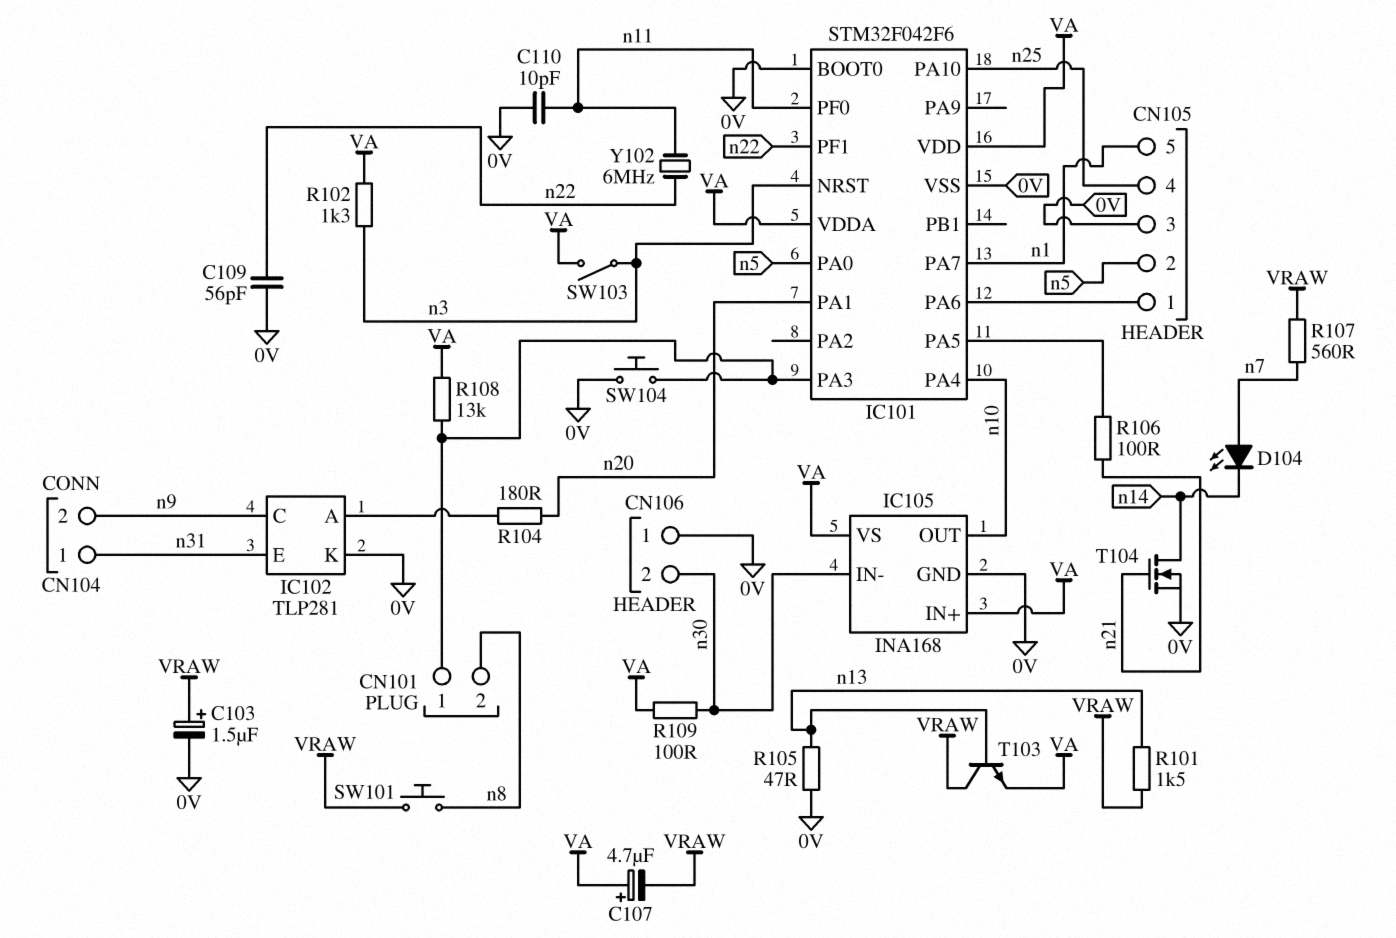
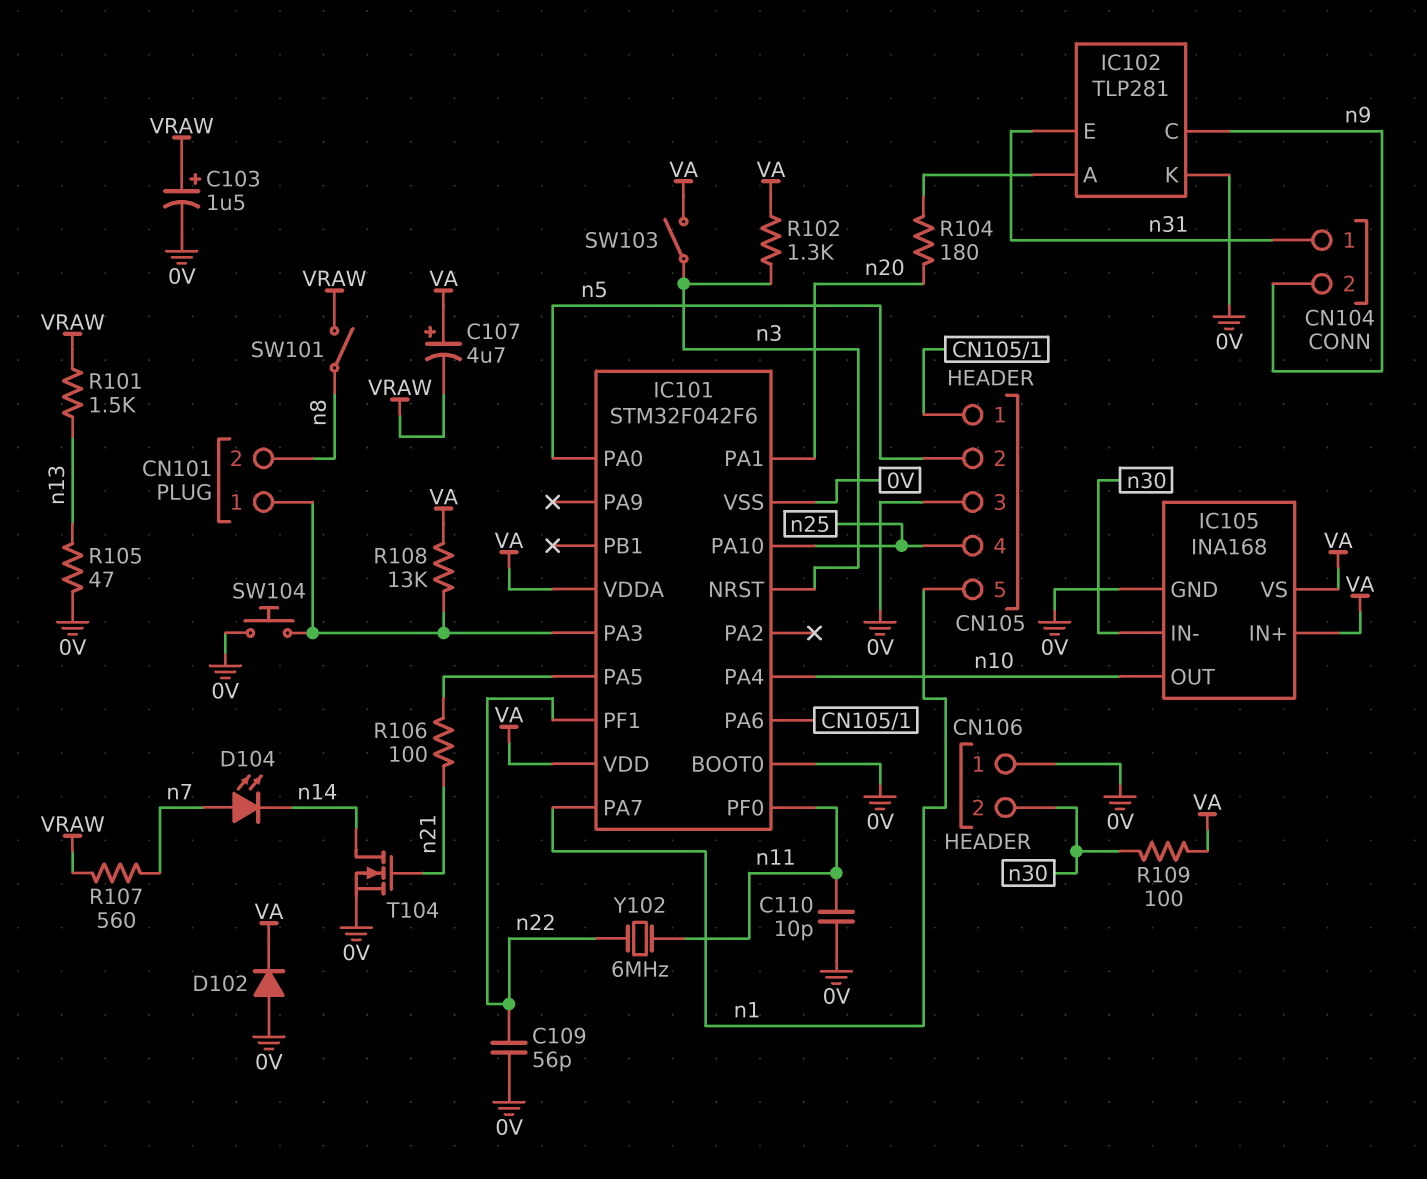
D102: none -> diode (A 0V, K VA)
SW101: button (VRAW, n8) -> switch (VRAW, n8)
T103: NPN (B n13, C VRAW, E VA) -> none

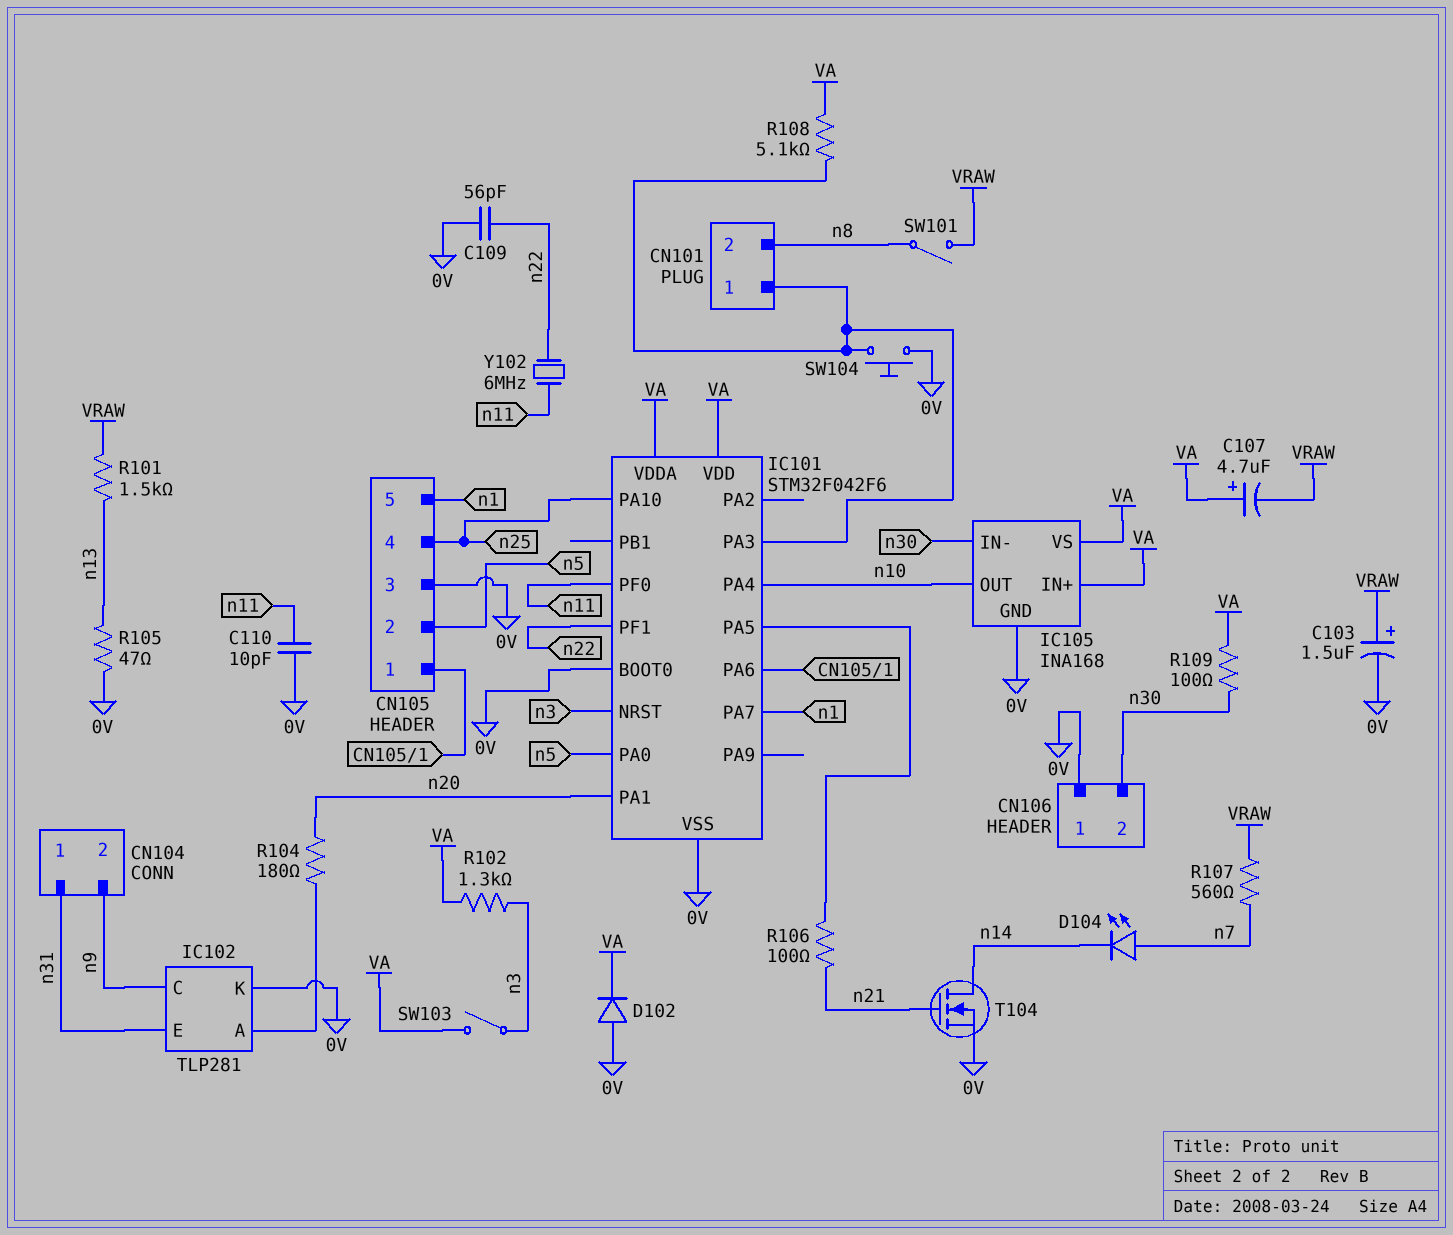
R108: 13k (CN101/1, VA) -> 5.1k (CN101/1, VA)

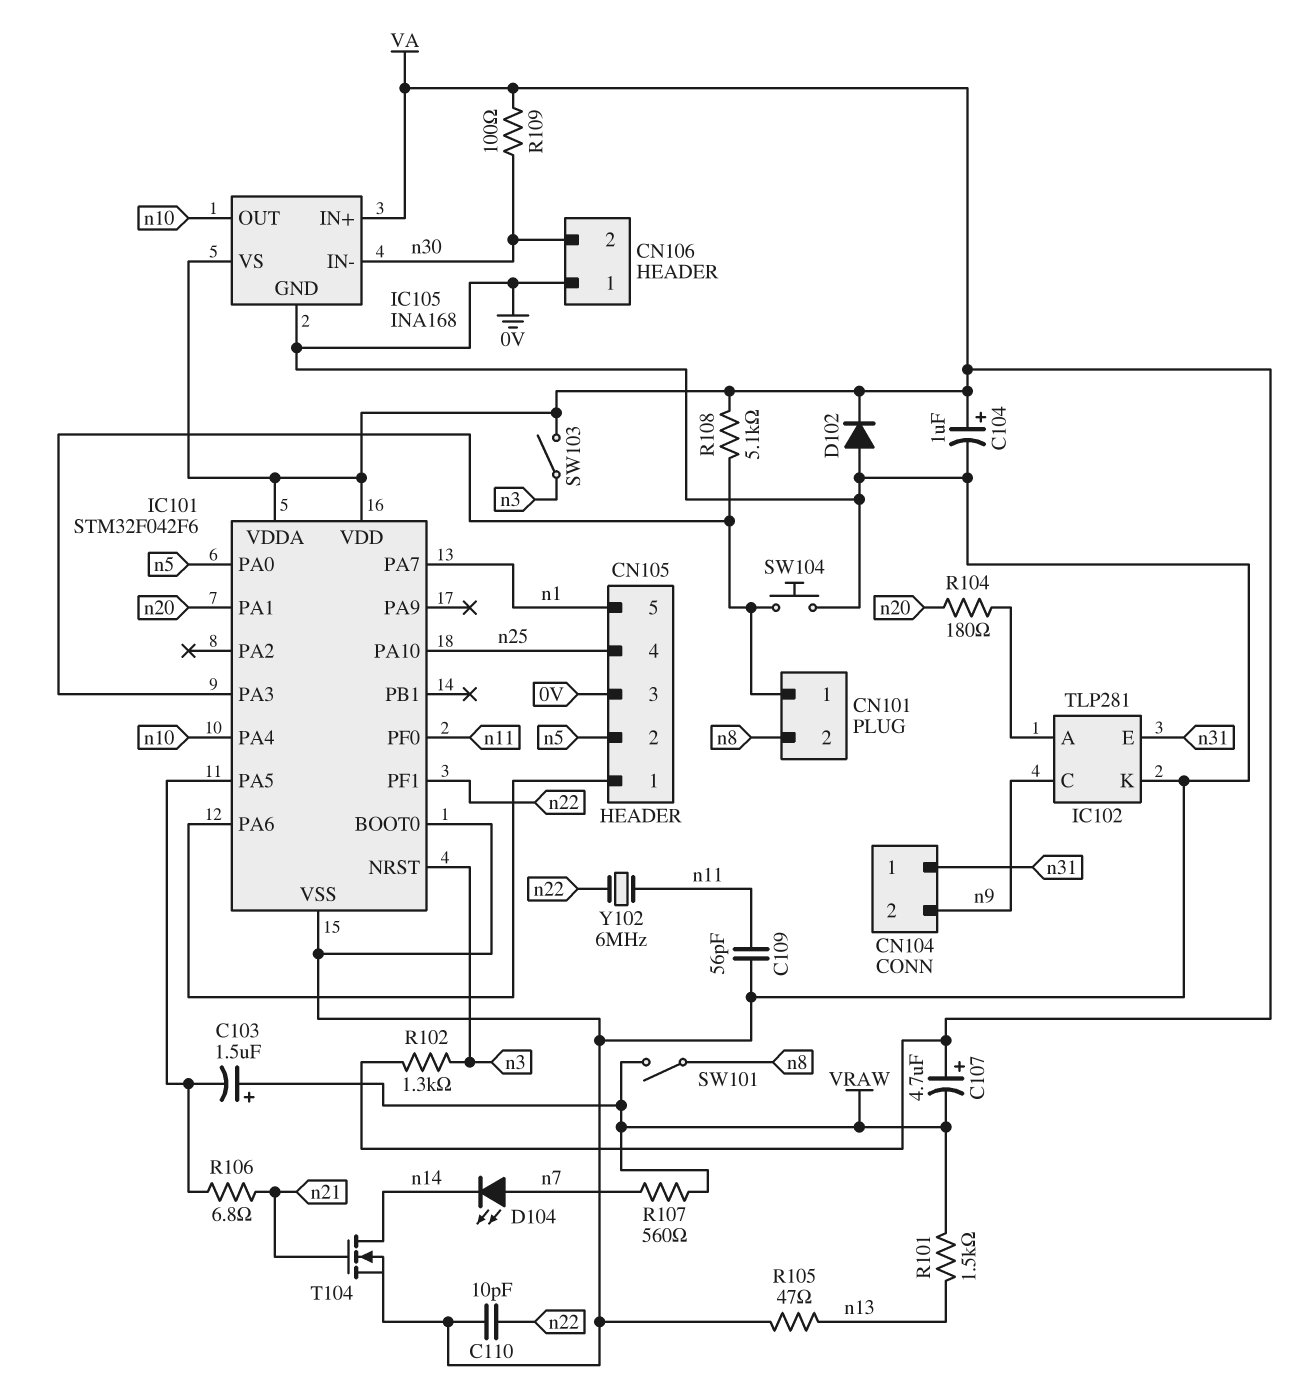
C103: 1.5uF (plus VRAW, minus 0V) -> 1.5uF (plus VRAW, minus IC101/PA5)
C104: none -> 1uF (plus VA, minus 0V)
C109: 56pF (0V, n22) -> 56pF (0V, n11)
C110: 10pF (0V, n11) -> 10pF (0V, n22)
R106: 100 (IC101/PA5, n21) -> 6.8 (IC101/PA5, n21)

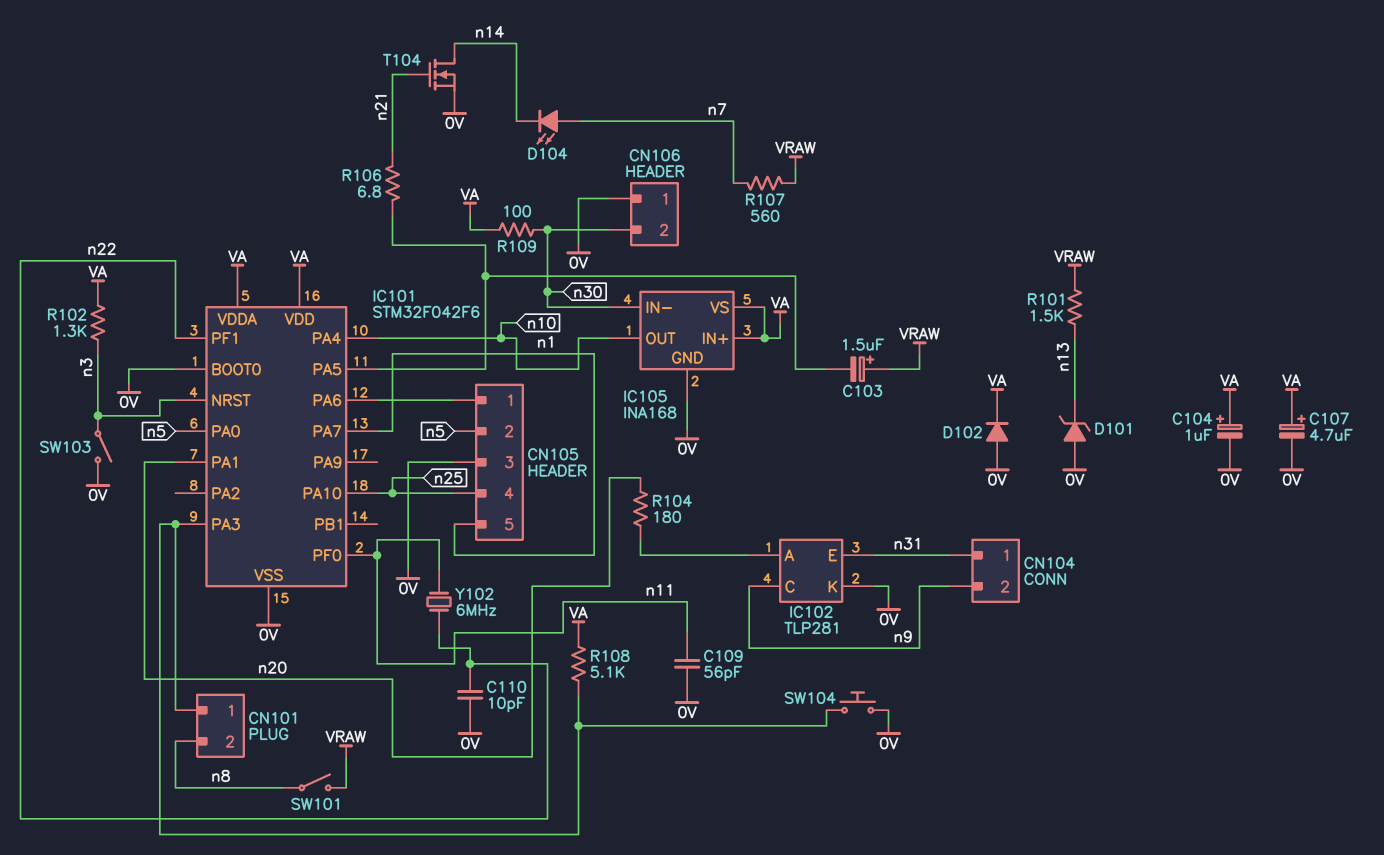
C107: 4.7uF (plus VA, minus VRAW) -> 4.7uF (plus VA, minus 0V)
D101: none -> zener (A 0V, K n13)
R105: 47 (0V, n13) -> none
SW103: switch (VA, n3) -> switch (0V, n3)

